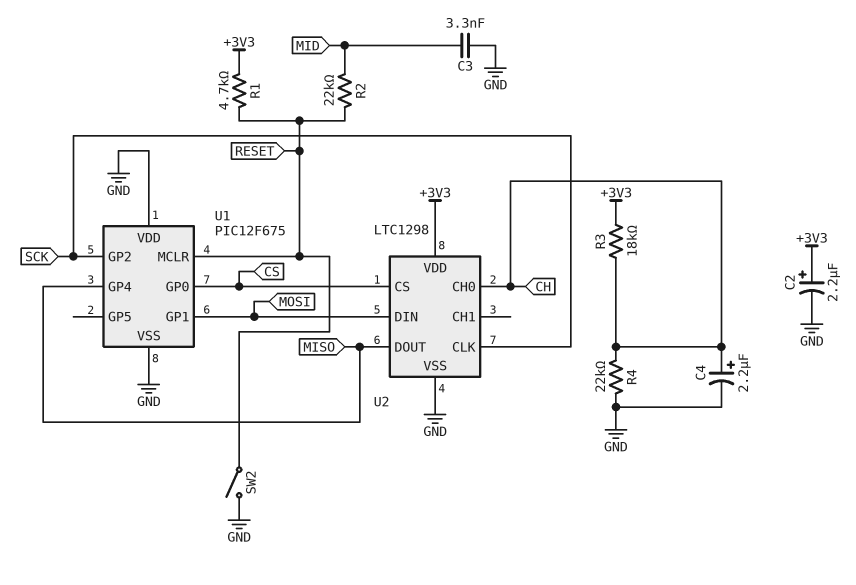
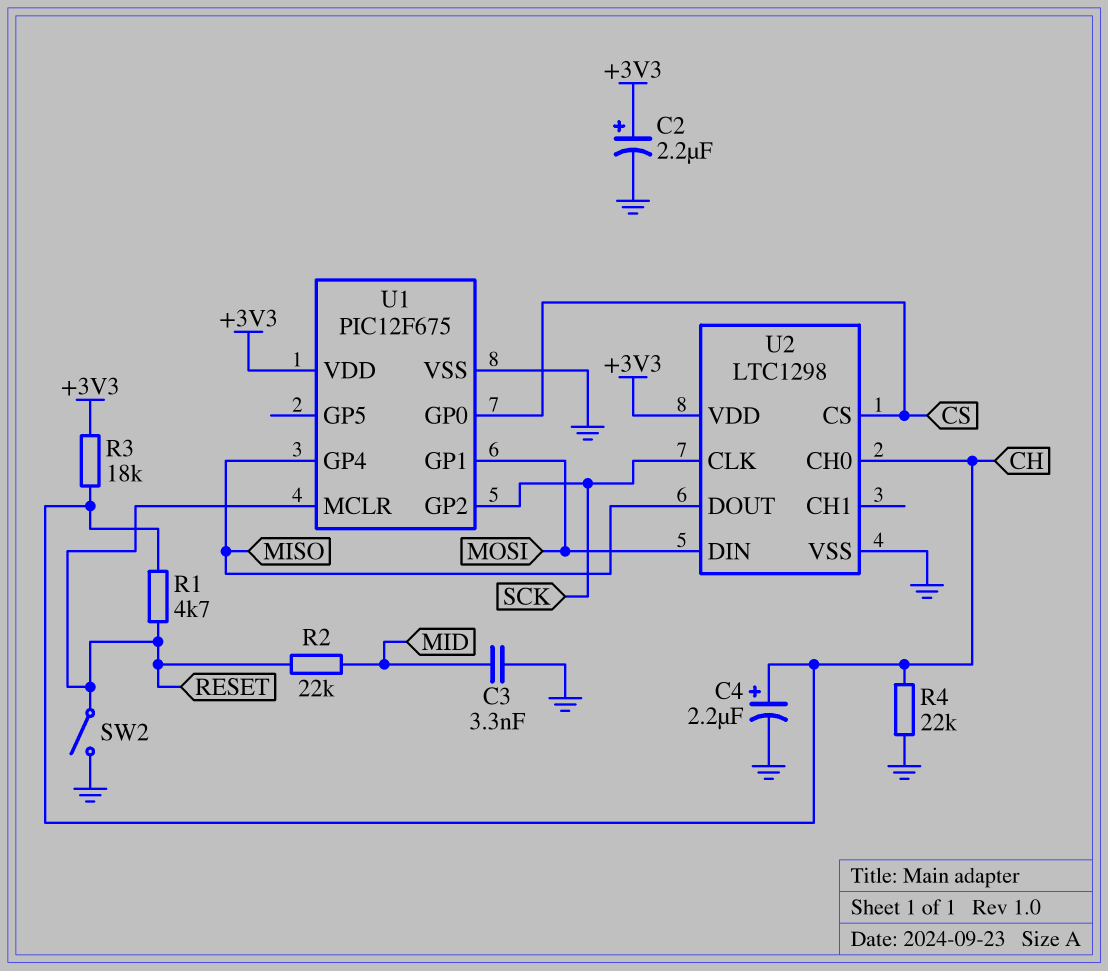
R1: 4.7k (+3V3, RESET) -> 4.7k (CH, RESET)
U1 pin VDD: GND -> +3V3

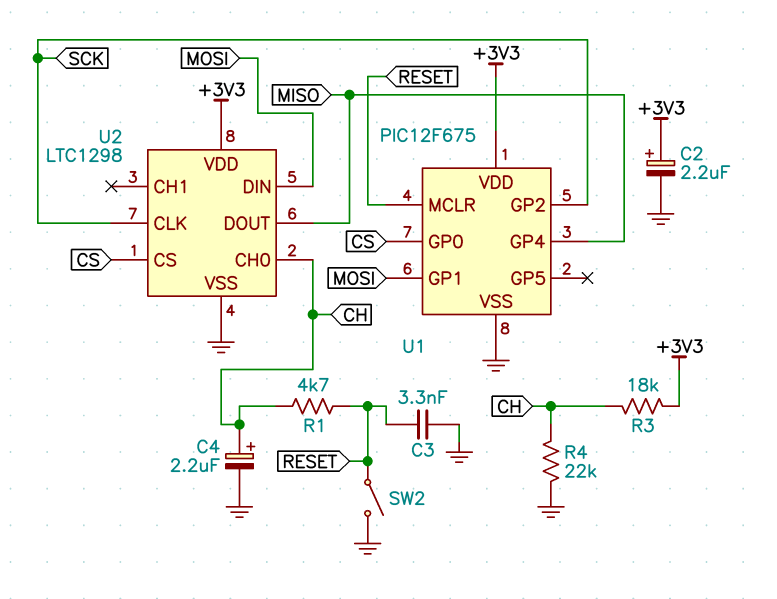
C3: 3.3nF (GND, MID) -> 3.3nF (GND, RESET)
R2: 22k (MID, RESET) -> none

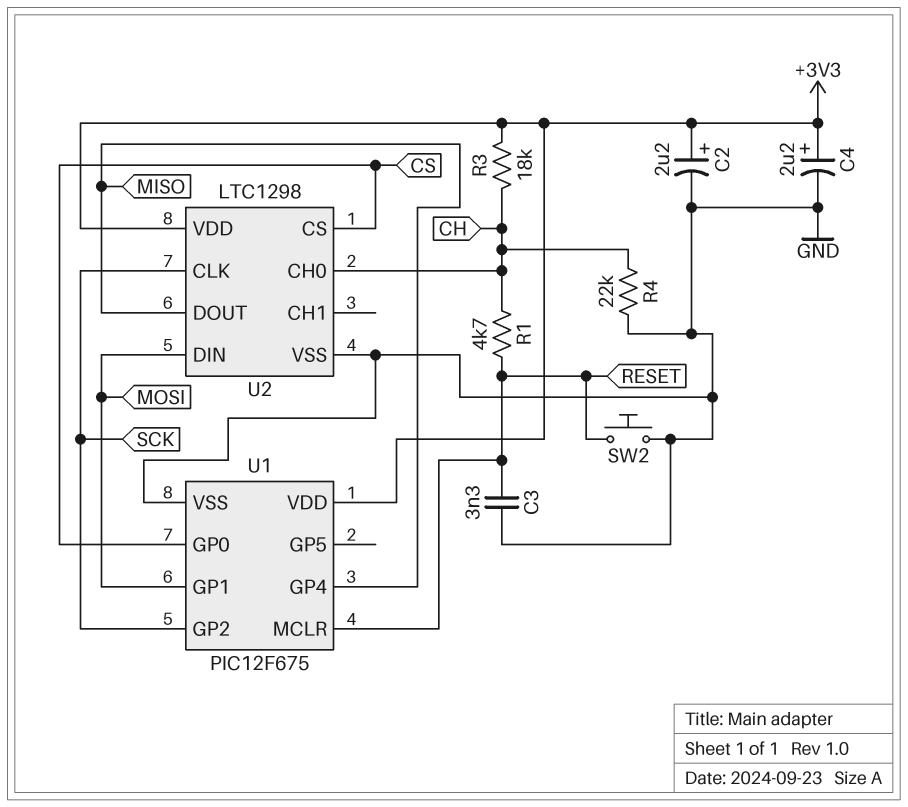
C4: 2.2uF (plus CH, minus GND) -> 2.2uF (plus +3V3, minus GND)
SW2: switch (GND, RESET) -> button (GND, RESET)

